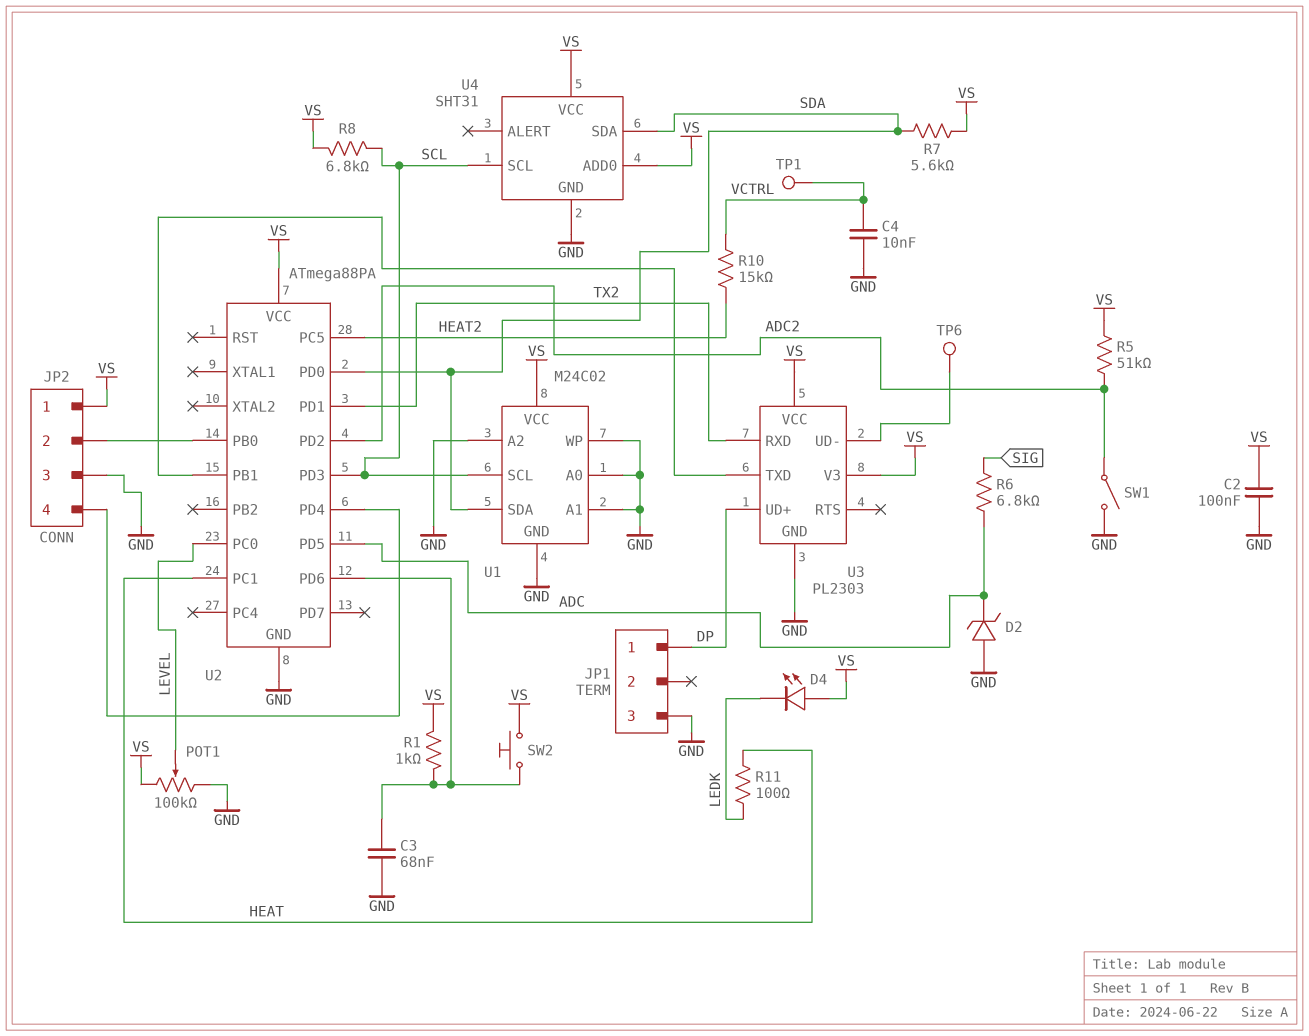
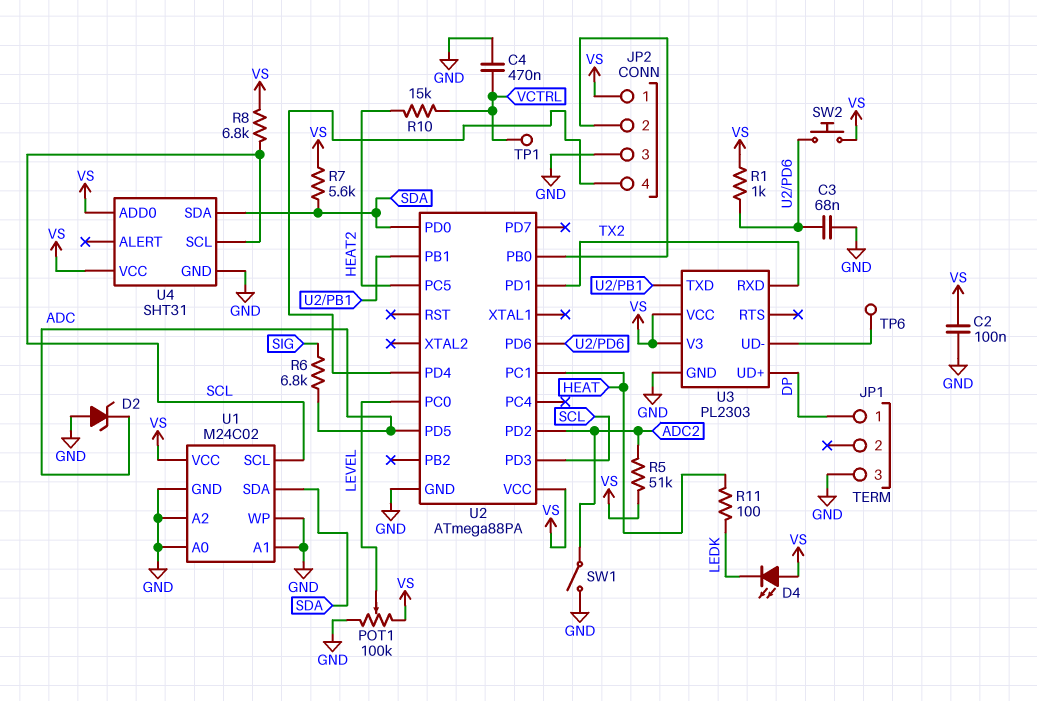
C4: 10nF (GND, VCTRL) -> 470nF (GND, VCTRL)

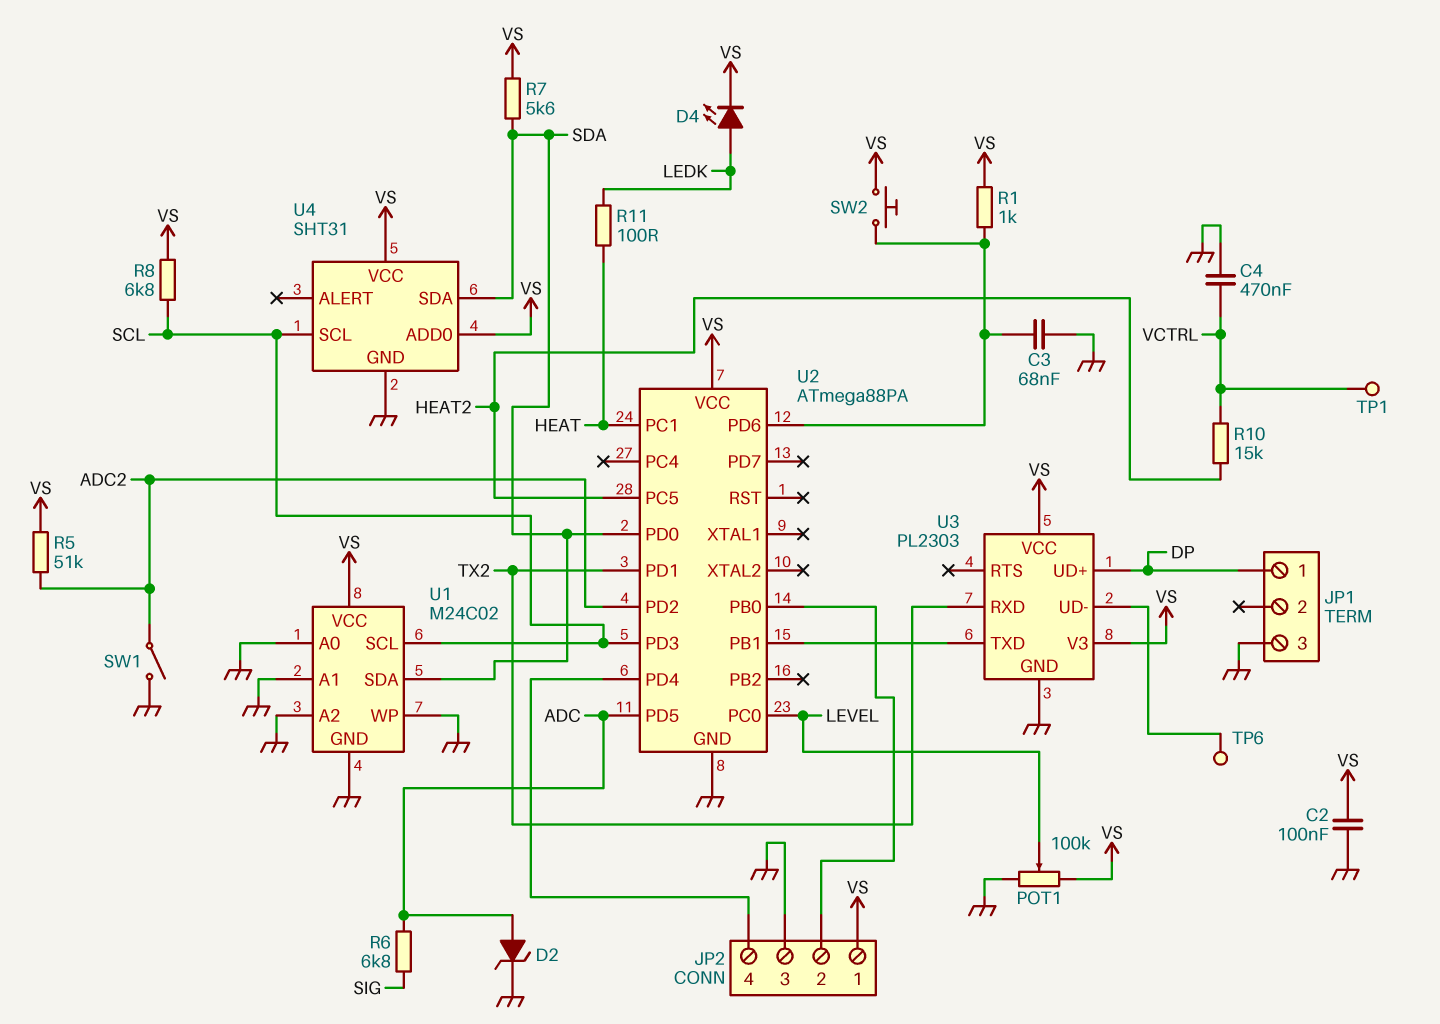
D2: zener (A GND, K ADC) -> zener (A ADC, K GND)
D4: LED (A VS, K LEDK) -> LED (A LEDK, K VS)

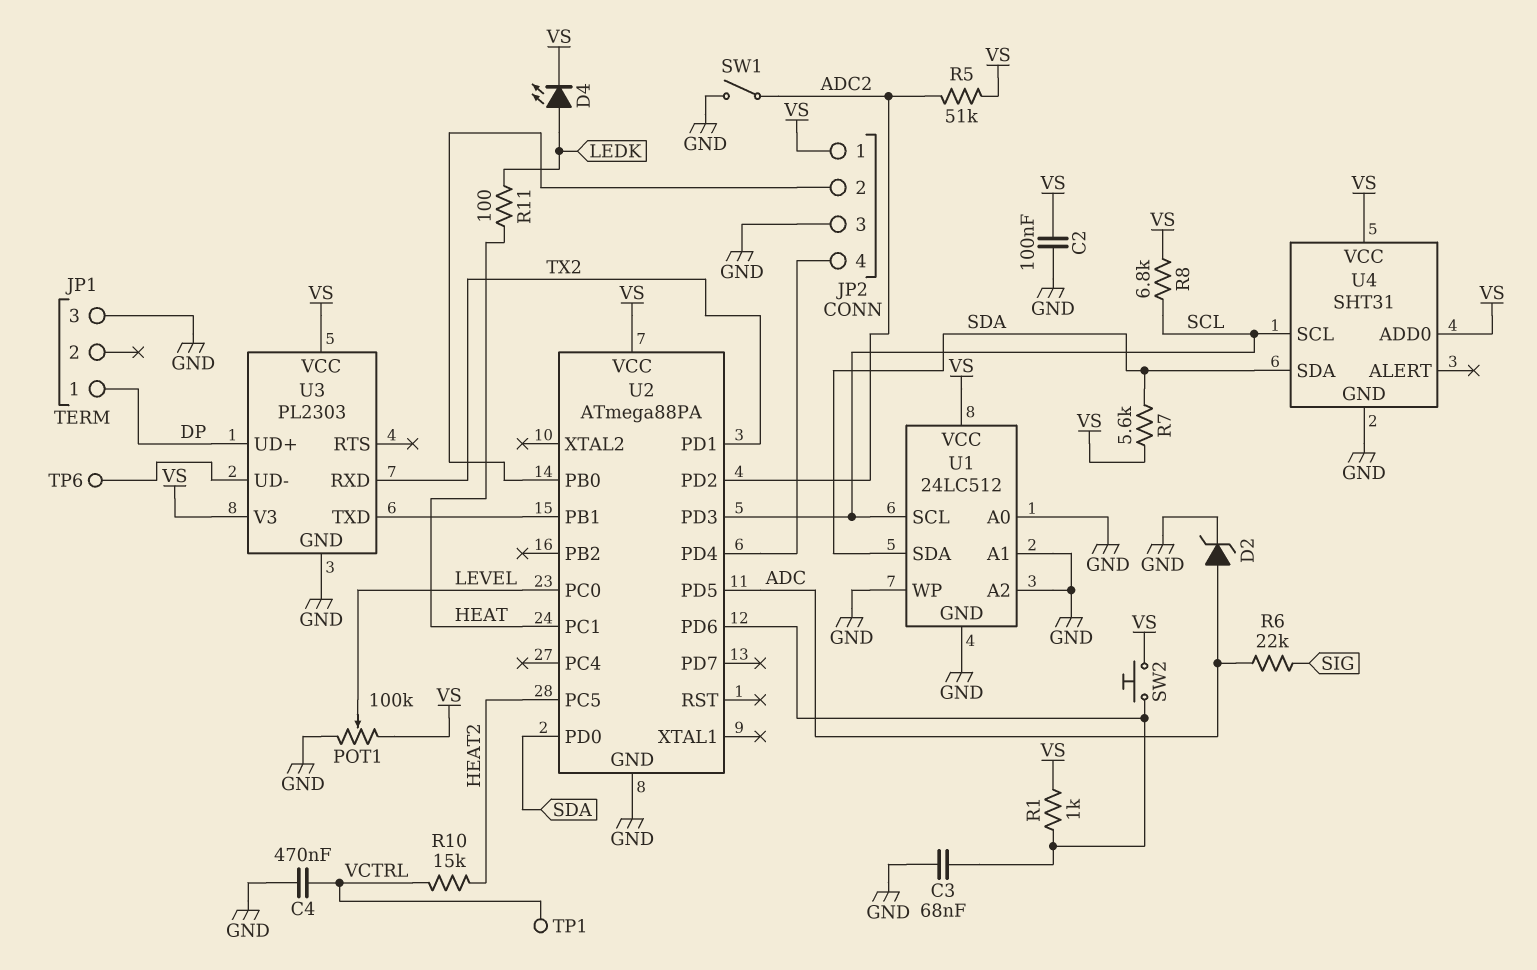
R6: 6.8k (ADC, SIG) -> 22k (ADC, SIG)
U1: M24C02 -> 24LC512

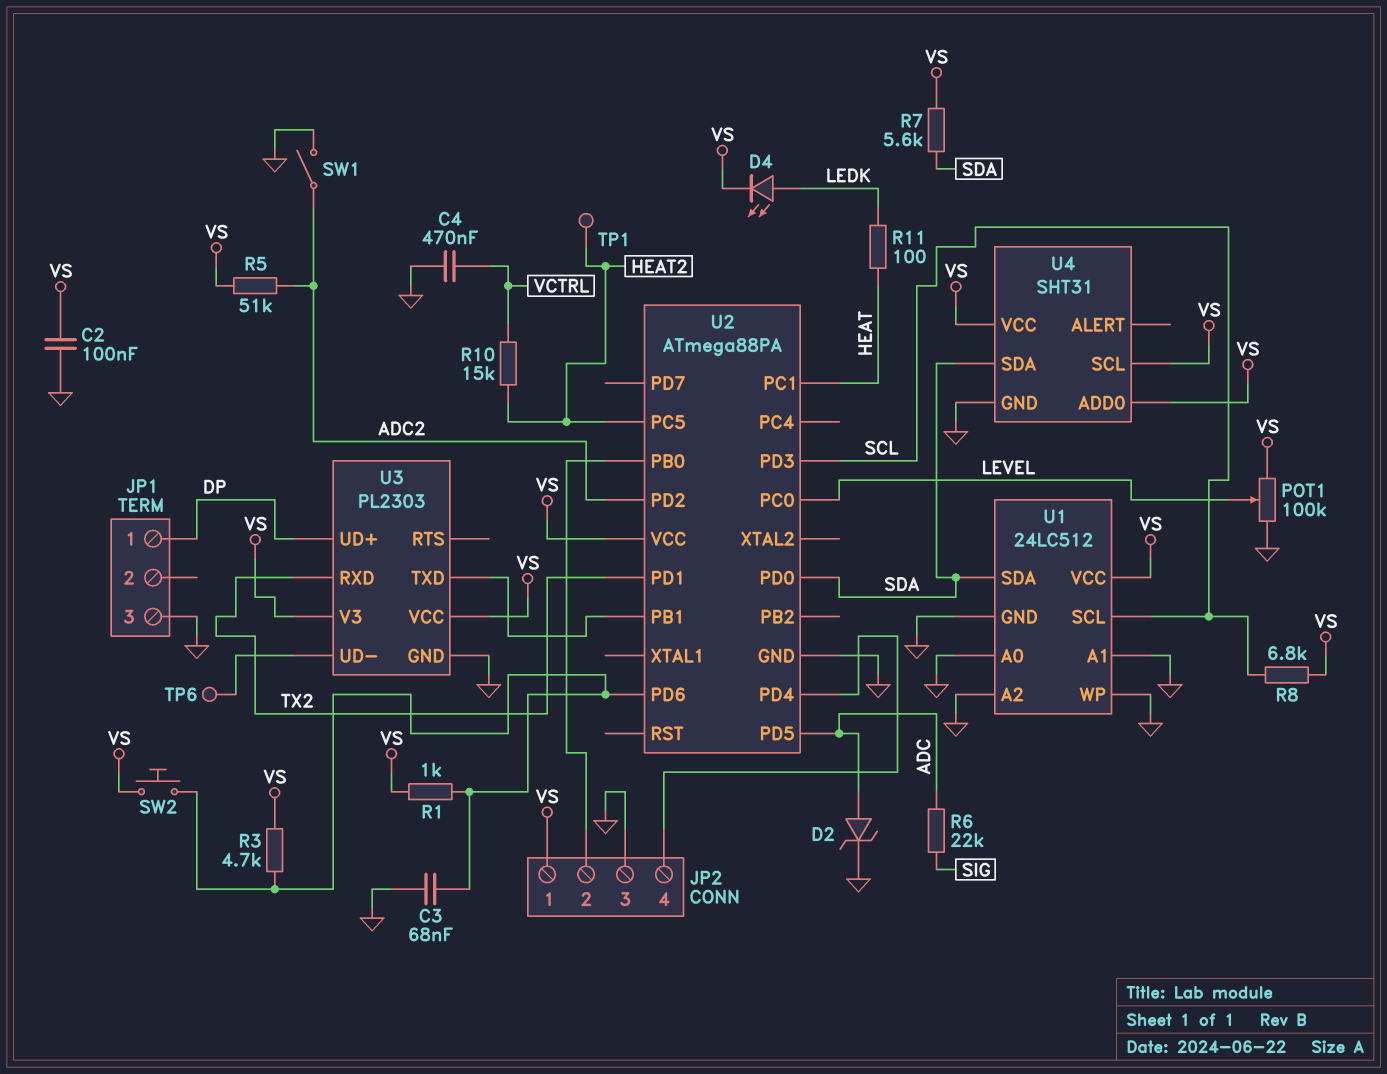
R3: none -> 4.7k (U2/PD6, VS)
TP1: test point (VCTRL) -> test point (HEAT2)
U4 pin SCL: SCL -> VS

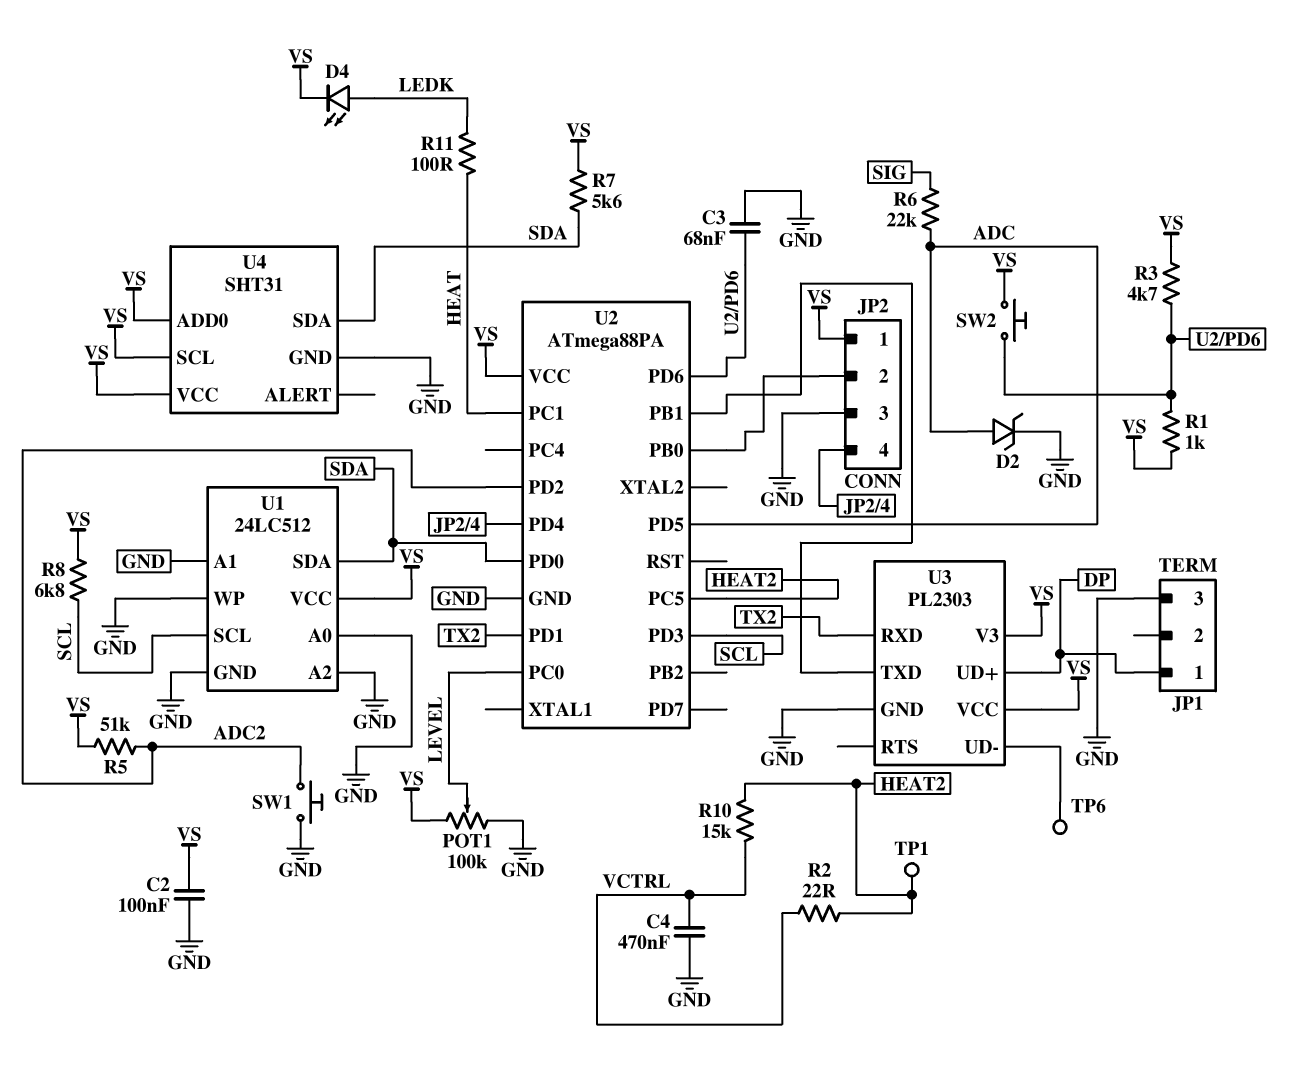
R2: none -> 22 (HEAT2, VCTRL)
SW1: switch (ADC2, GND) -> button (ADC2, GND)

